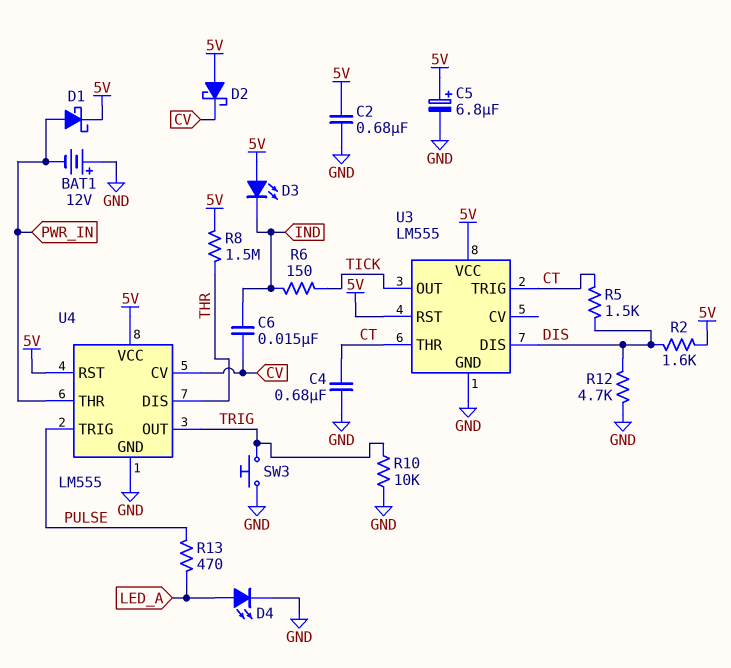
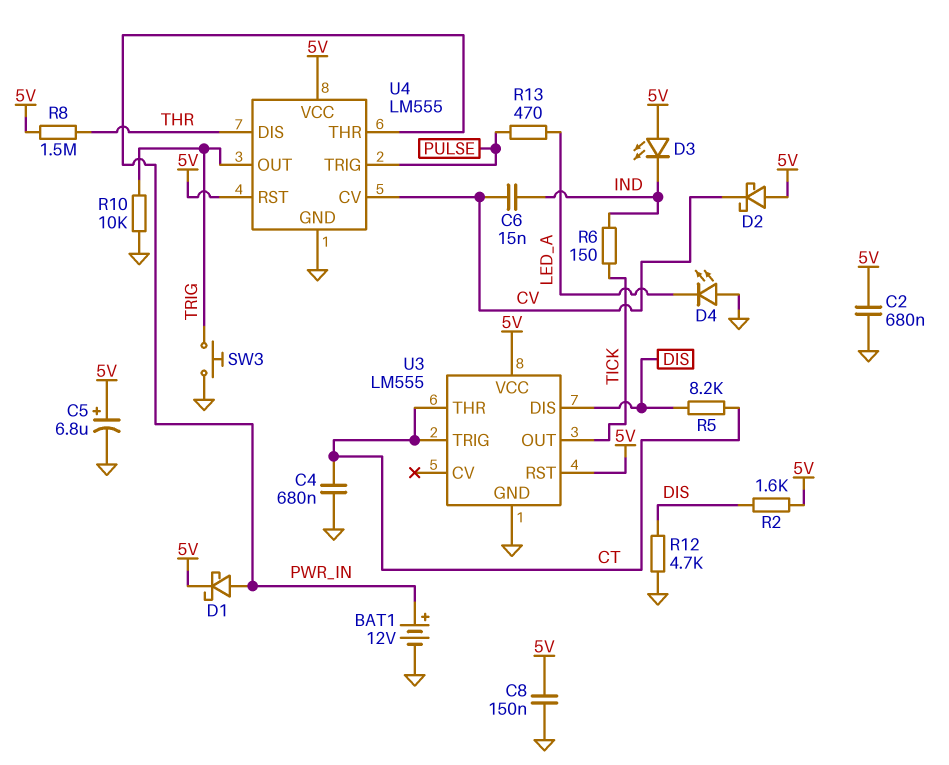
BAT1: 12V (plus GND, minus PWR_IN) -> 12V (plus PWR_IN, minus GND)
C8: none -> 150nF (5V, GND)
D4: LED (A LED_A, K GND) -> LED (A GND, K LED_A)
R5: 1.5k (CT, DIS) -> 8.2k (CT, DIS)

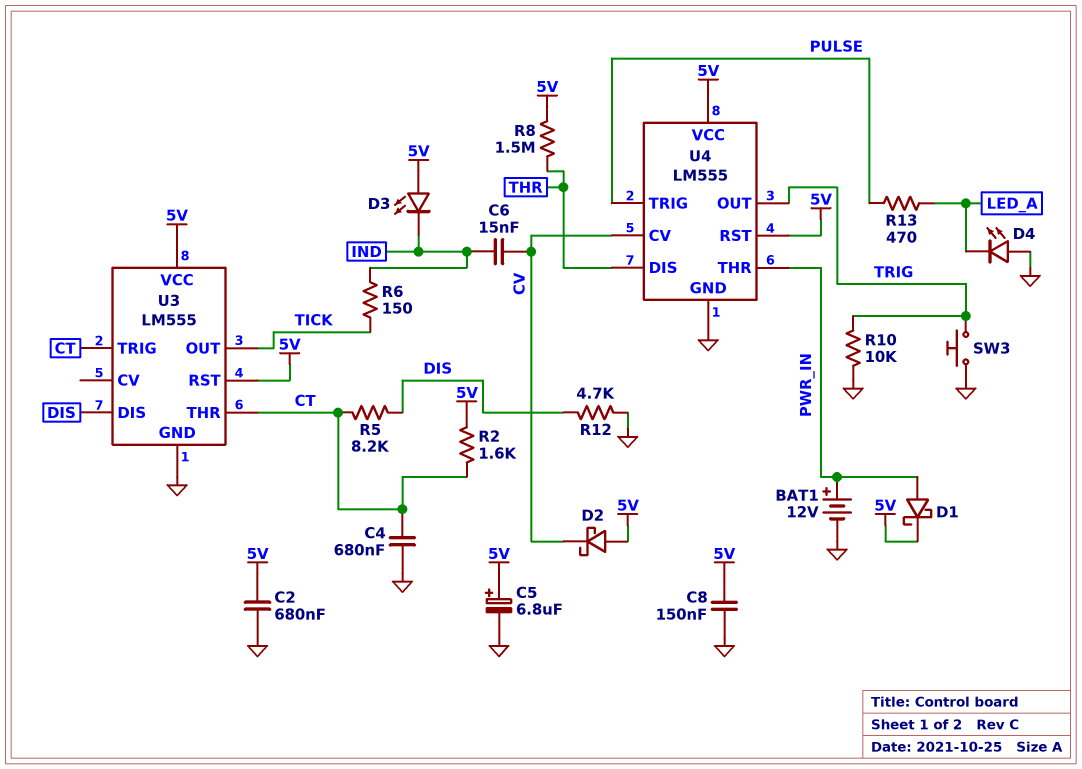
R2: 1.6k (5V, DIS) -> 1.6k (5V, CT)

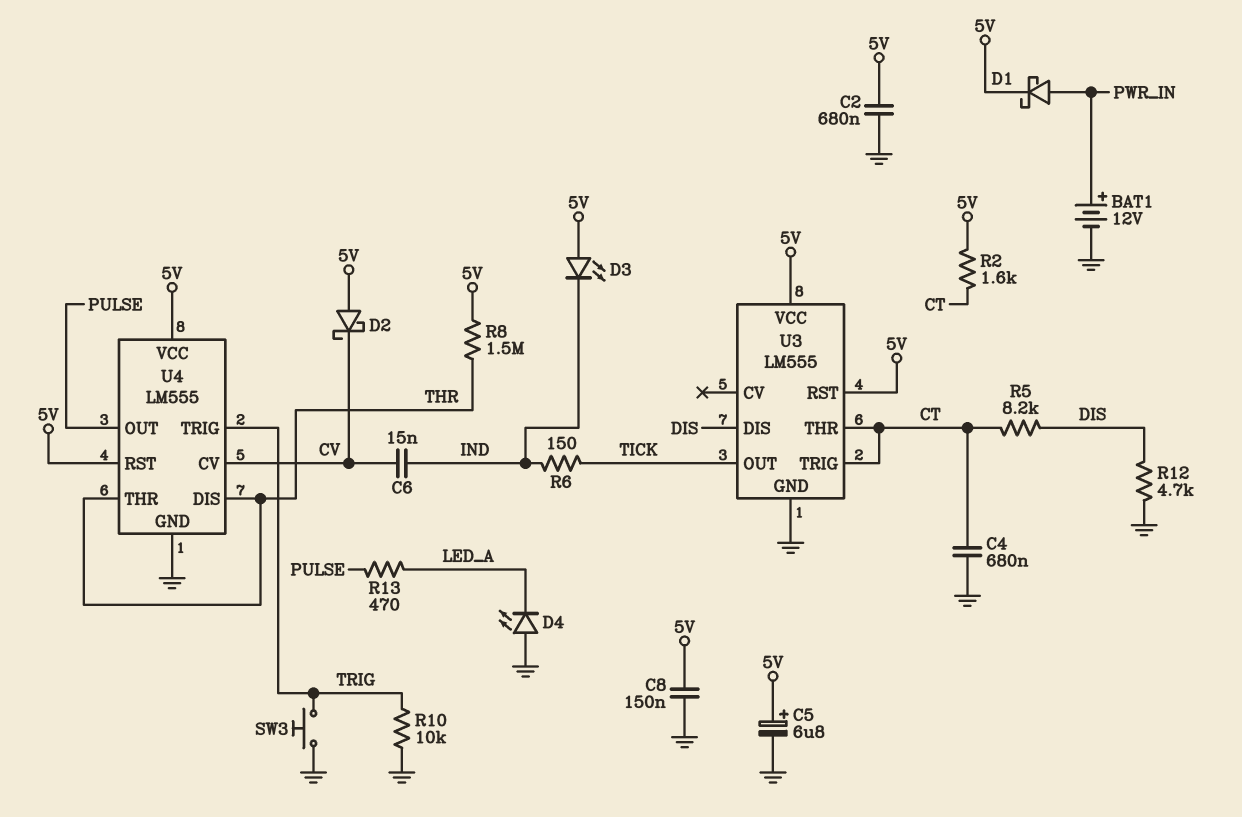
U4 pin OUT: TRIG -> PULSE
U4 pin THR: PWR_IN -> THR
U4 pin TRIG: PULSE -> TRIG

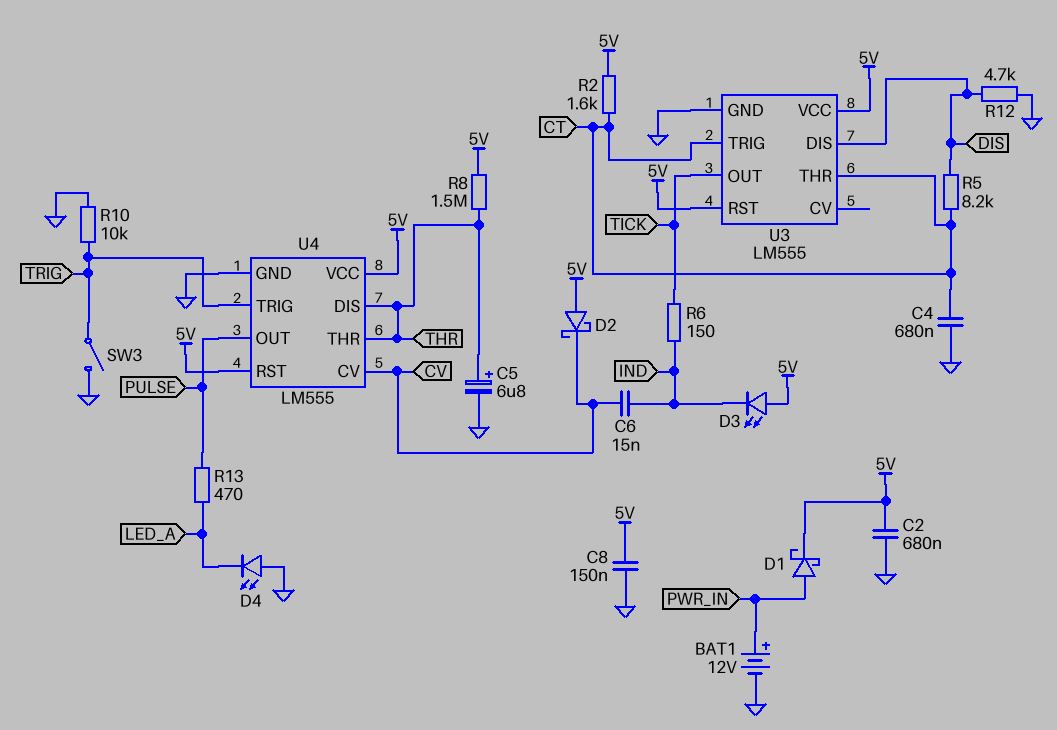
C5: 6.8uF (plus 5V, minus GND) -> 6.8uF (plus THR, minus GND)
SW3: button (GND, TRIG) -> switch (GND, TRIG)

